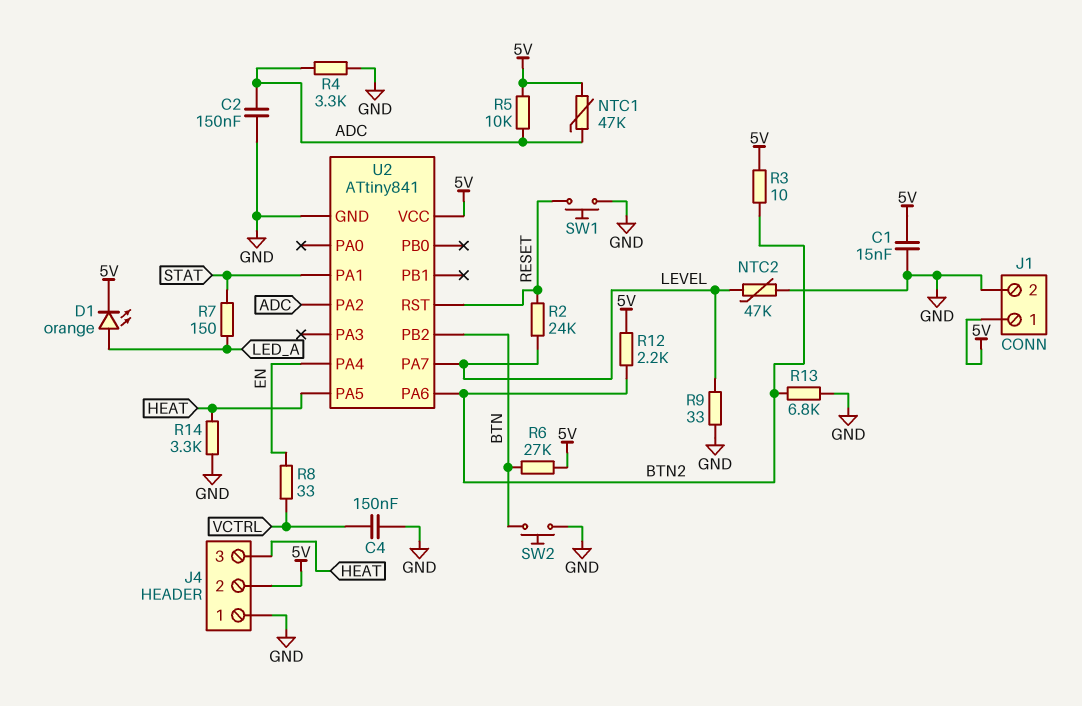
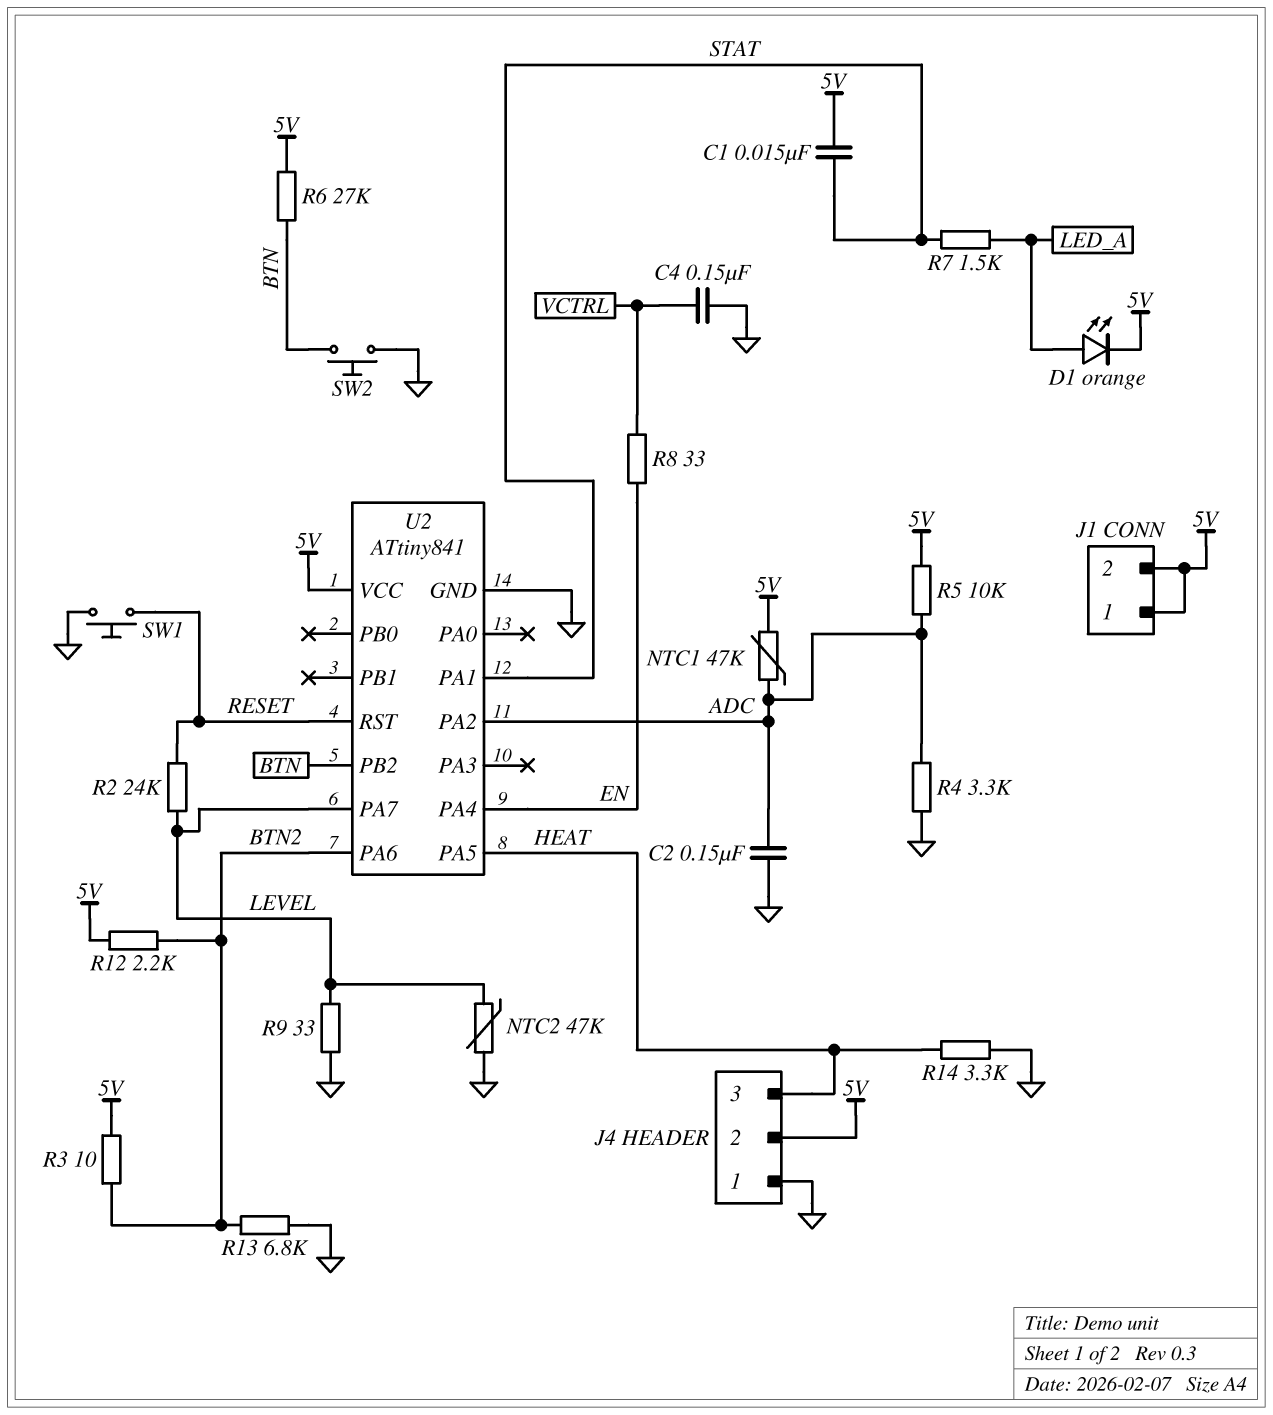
C1: 15nF (5V, GND) -> 15nF (5V, STAT)
J1 pin 2: GND -> 5V
R7: 150 (LED_A, STAT) -> 1.5k (LED_A, STAT)

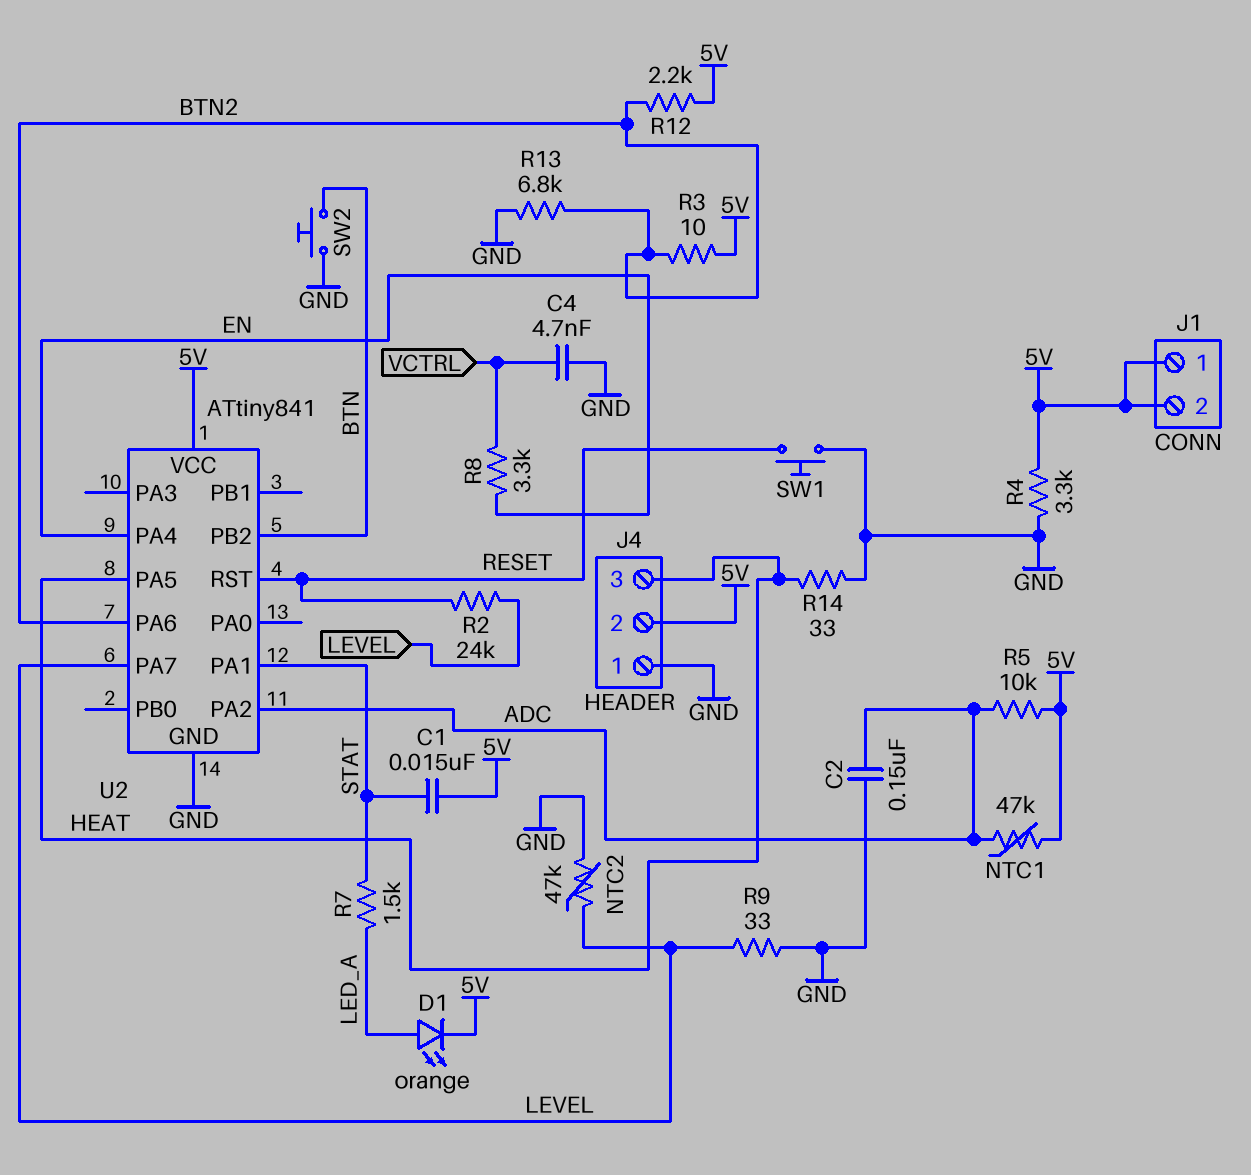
C4: 150nF (GND, VCTRL) -> 4.7nF (GND, VCTRL)
R4: 3.3k (ADC, GND) -> 3.3k (5V, GND)
R6: 27k (5V, BTN) -> none
R8: 33 (EN, VCTRL) -> 3.3k (EN, VCTRL)
R14: 3.3k (GND, HEAT) -> 33 (GND, HEAT)

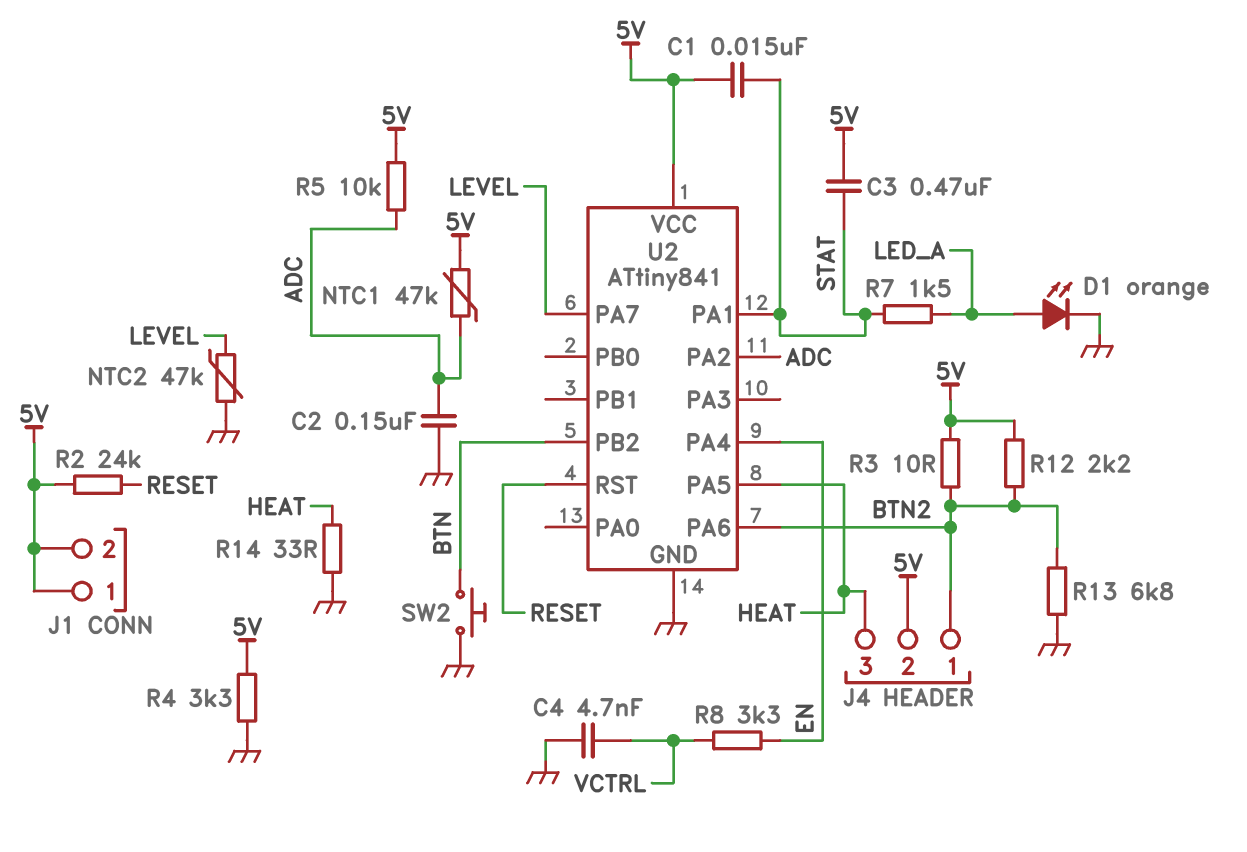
C3: none -> 470nF (5V, STAT)
D1: LED orange (A LED_A, K 5V) -> LED orange (A LED_A, K GND)
J4 pin 1: GND -> BTN2
R2: 24k (LEVEL, RESET) -> 24k (5V, RESET)
R9: 33 (GND, LEVEL) -> none
SW1: button (GND, RESET) -> none

